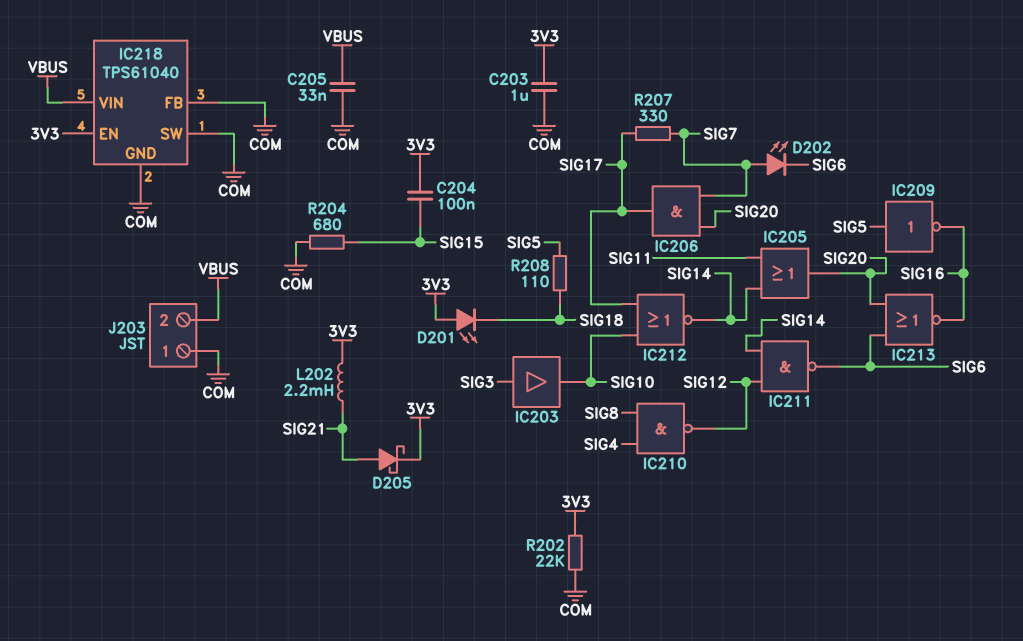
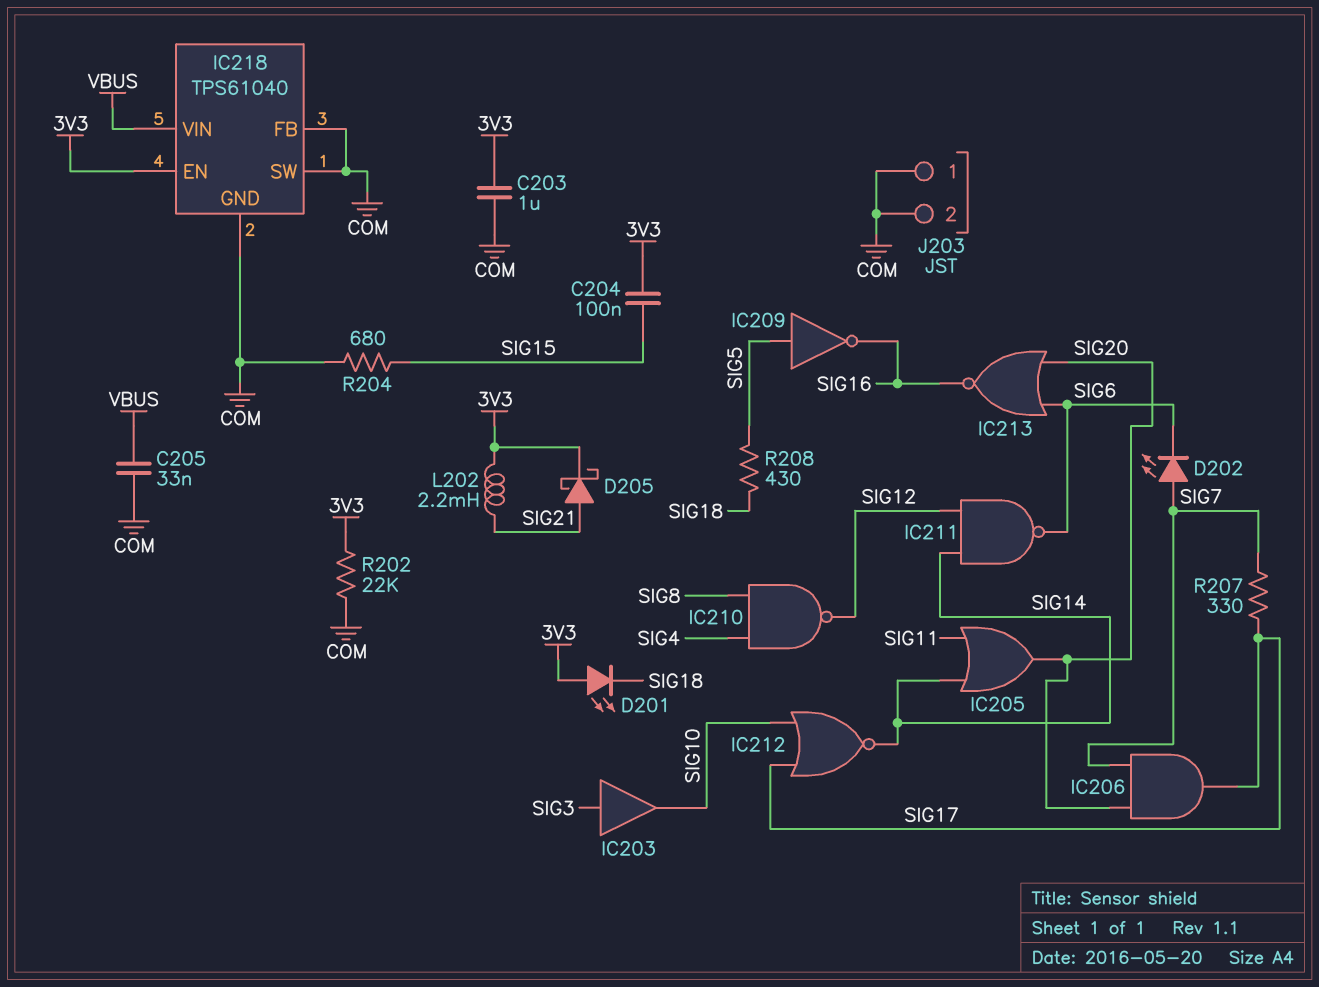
J203 pin 2: VBUS -> COM
R208: 110 (SIG5, SIG18) -> 430 (SIG5, SIG18)

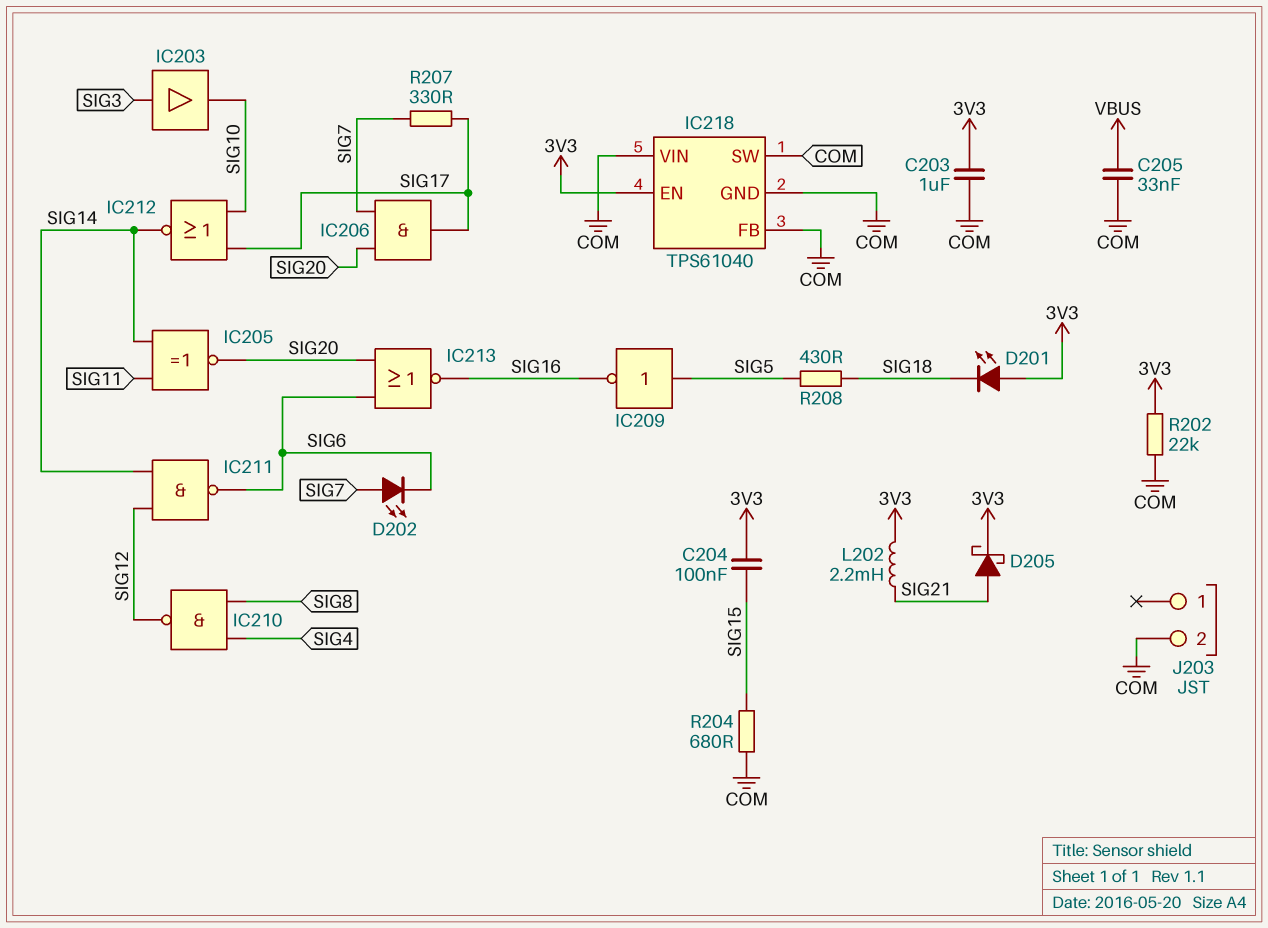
IC205: OR (in SIG11, in SIG14, out SIG20) -> XNOR (in SIG11, in SIG14, out SIG20)
IC218 pin VIN: VBUS -> COM
J203 pin 1: COM -> none

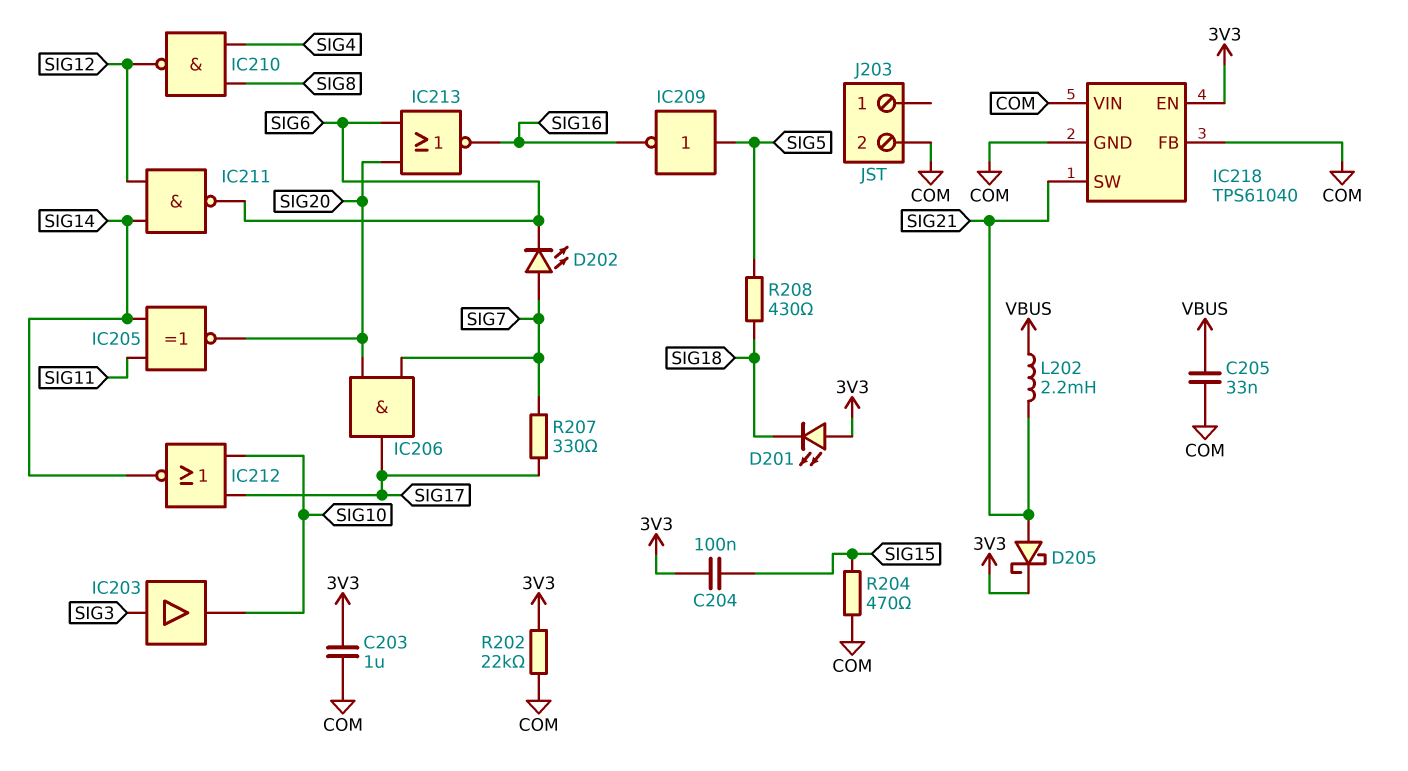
IC218 pin SW: COM -> SIG21
L202: 2.2mH (3V3, SIG21) -> 2.2mH (SIG21, VBUS)
R204: 680 (COM, SIG15) -> 470 (COM, SIG15)

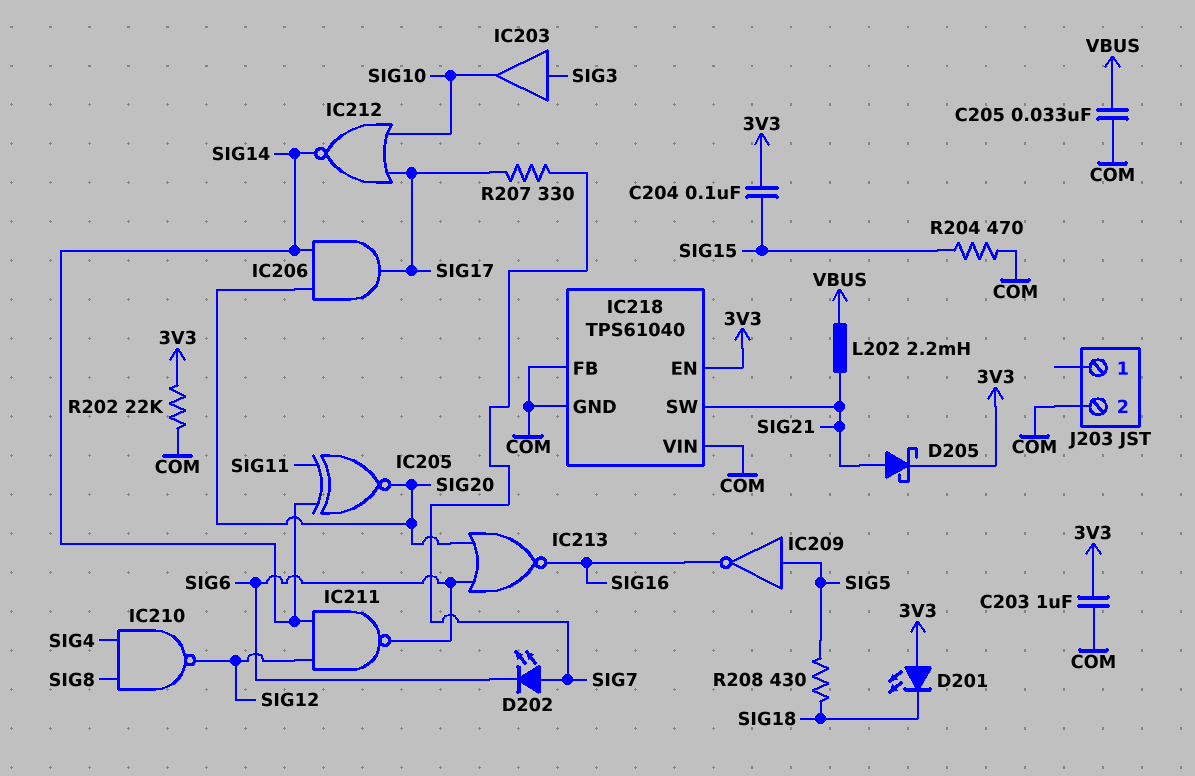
IC206: AND (in SIG7, in SIG20, out SIG17) -> AND (in SIG14, in SIG20, out SIG17)

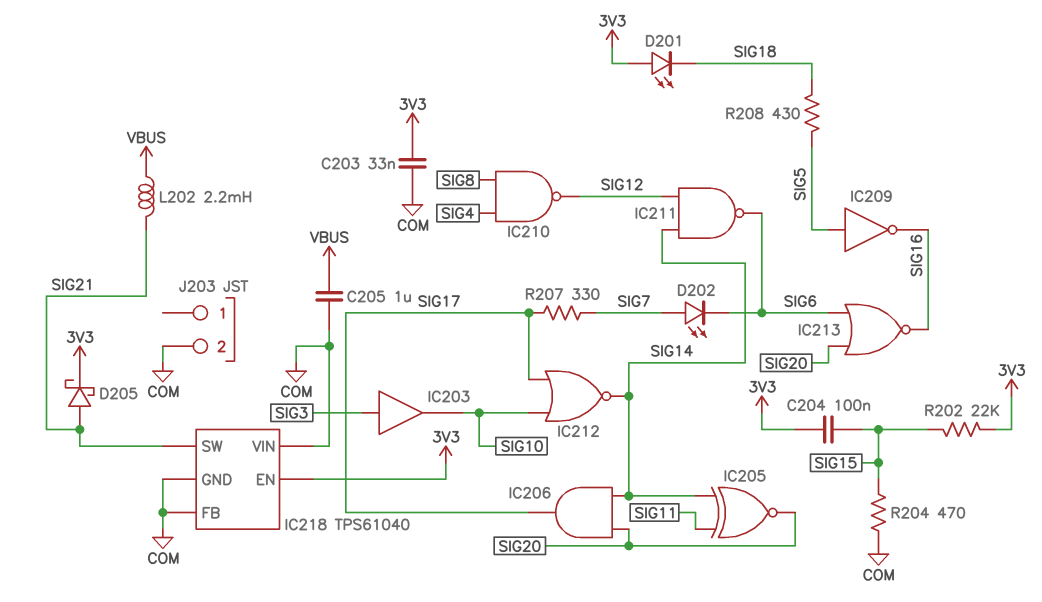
C203: 1uF (3V3, COM) -> 33nF (3V3, COM)
C205: 33nF (COM, VBUS) -> 1uF (COM, VBUS)
R202: 22k (3V3, COM) -> 22k (3V3, SIG15)

